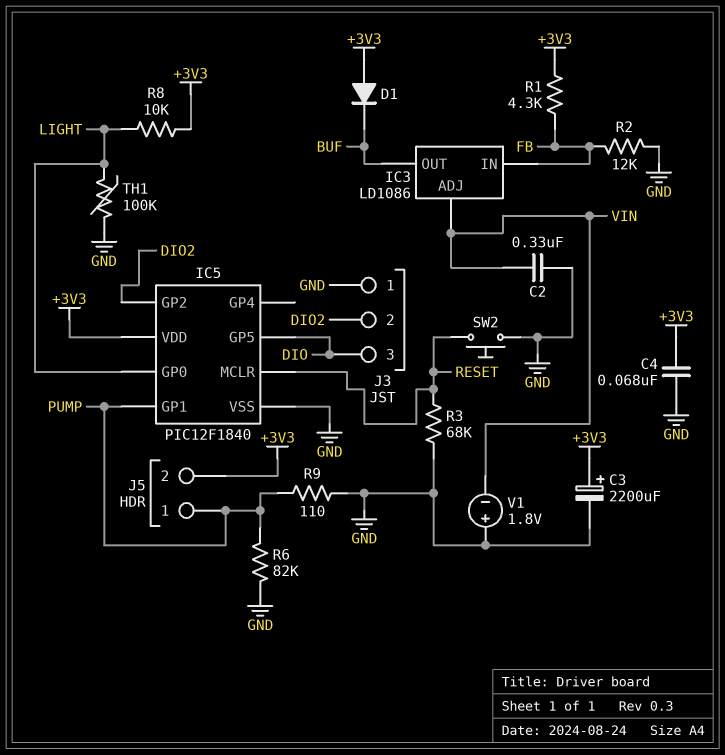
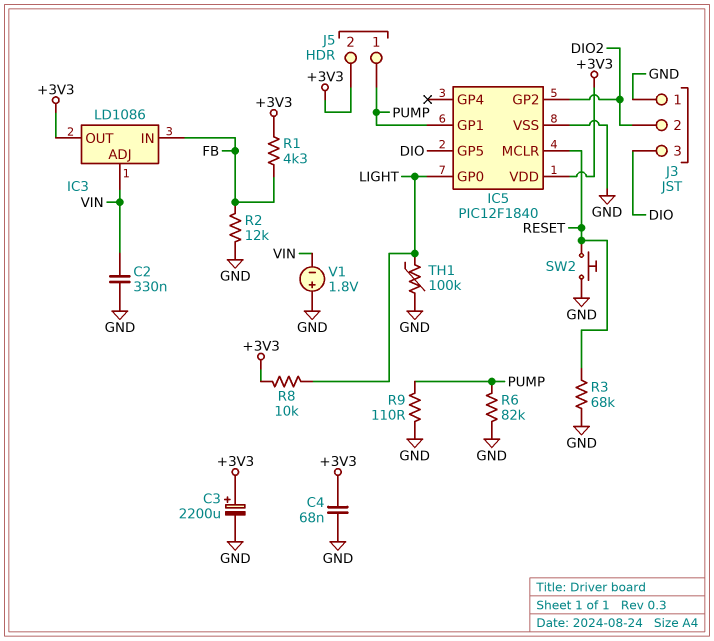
D1: diode (A +3V3, K BUF) -> none
IC3 pin OUT: BUF -> +3V3

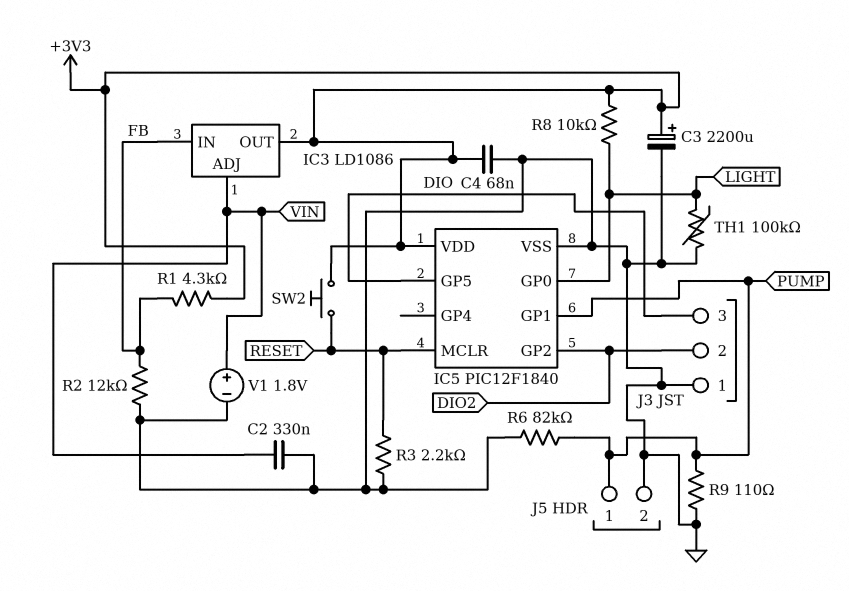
J5 pin 2: +3V3 -> GND
R3: 68k (GND, RESET) -> 2.2k (GND, RESET)
SW2: button (GND, RESET) -> button (+3V3, RESET)
V1: 1.8V (plus GND, minus VIN) -> 1.8V (plus VIN, minus GND)

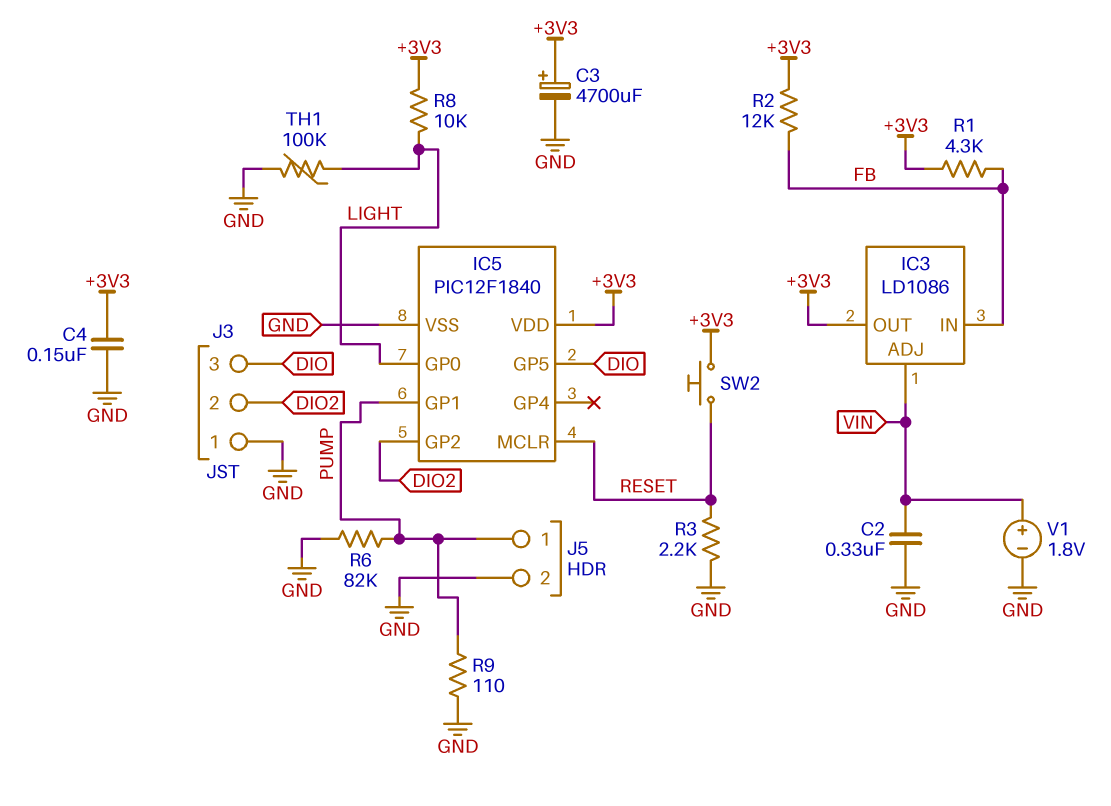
C3: 2200uF (plus +3V3, minus GND) -> 4700uF (plus +3V3, minus GND)
C4: 68nF (+3V3, GND) -> 150nF (+3V3, GND)
R2: 12k (FB, GND) -> 12k (+3V3, FB)

